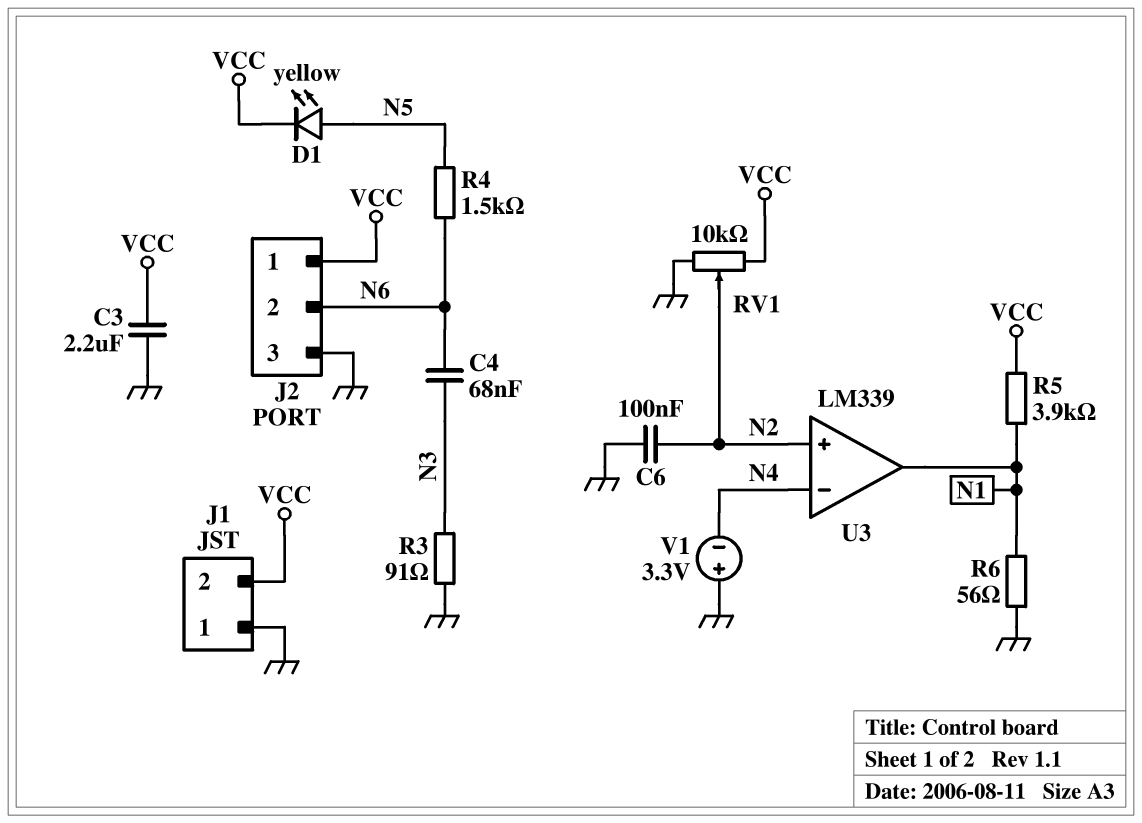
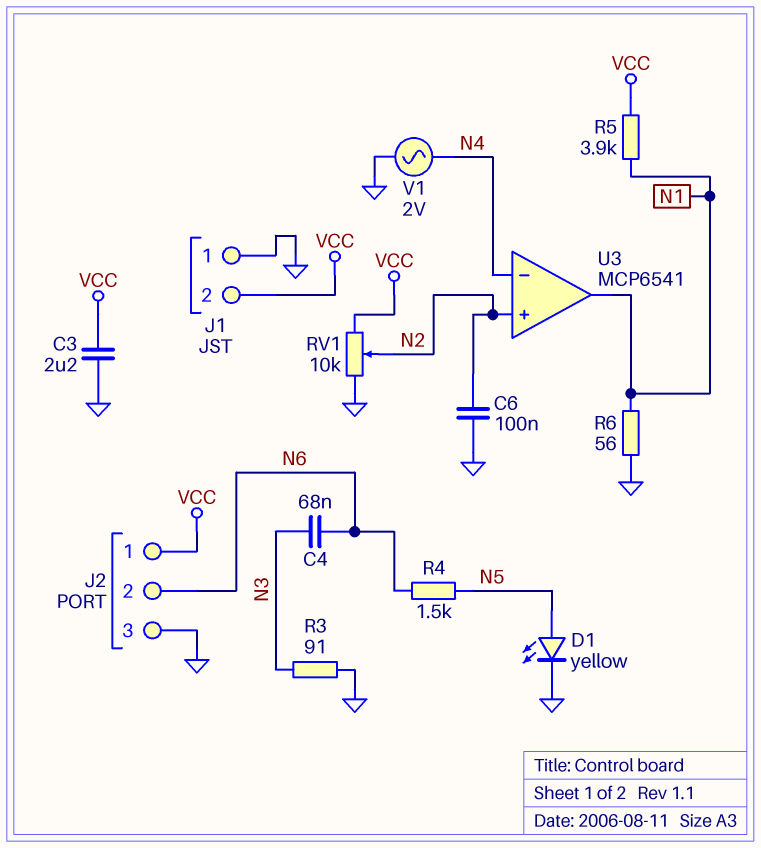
D1: LED yellow (A N5, K VCC) -> LED yellow (A N5, K GND)
U3: LM339 -> MCP6541
V1: 3.3V (plus GND, minus N4) -> AC 2V (GND, N4)

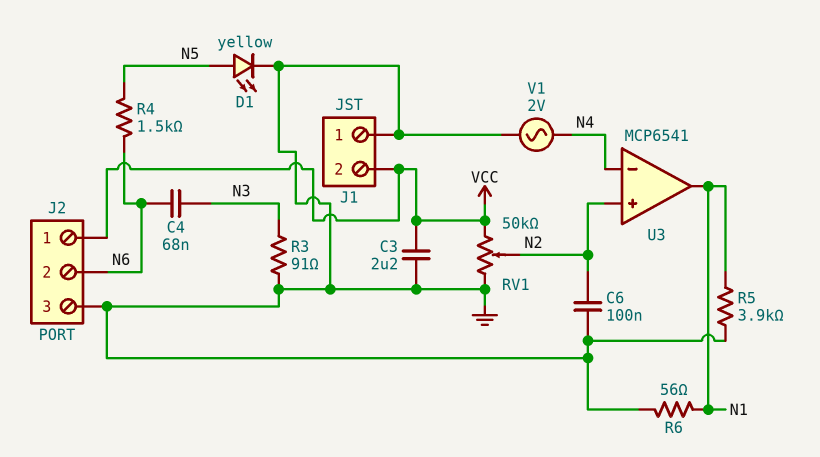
R5: 3.9k (N1, VCC) -> 3.9k (GND, N1)
RV1: 10k (GND, VCC, wiper N2) -> 50k (GND, VCC, wiper N2)

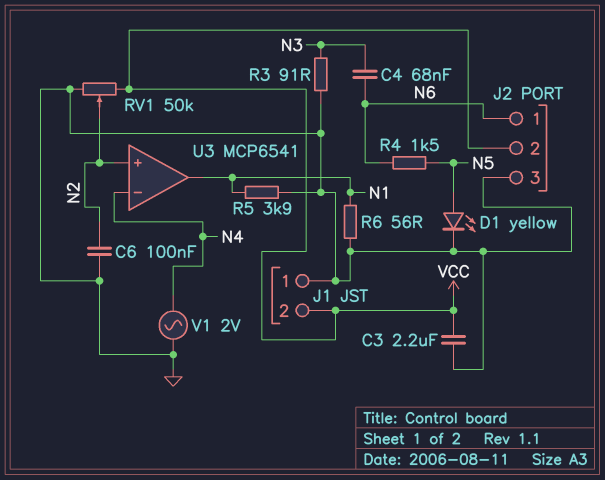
J2 pin 1: VCC -> N6
J2 pin 2: N6 -> VCC

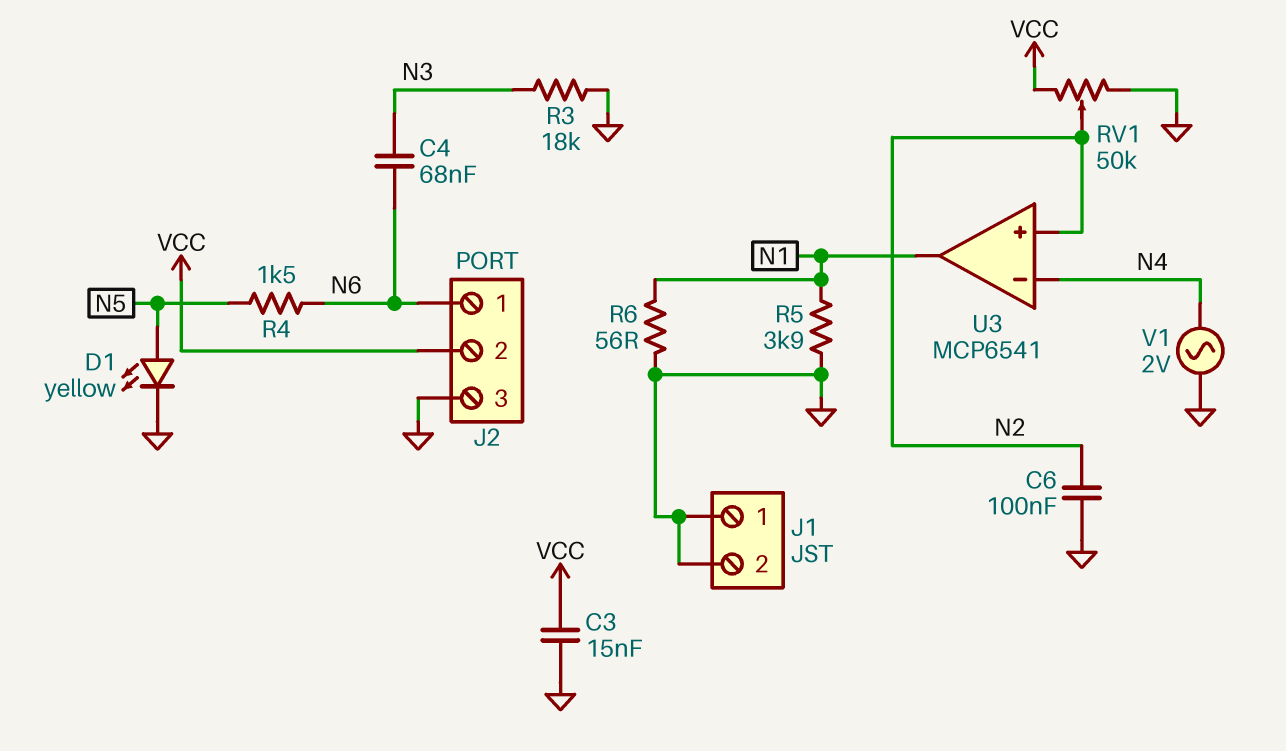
C3: 2.2uF (GND, VCC) -> 15nF (GND, VCC)
J1 pin 2: VCC -> GND
R3: 91 (GND, N3) -> 18k (GND, N3)

